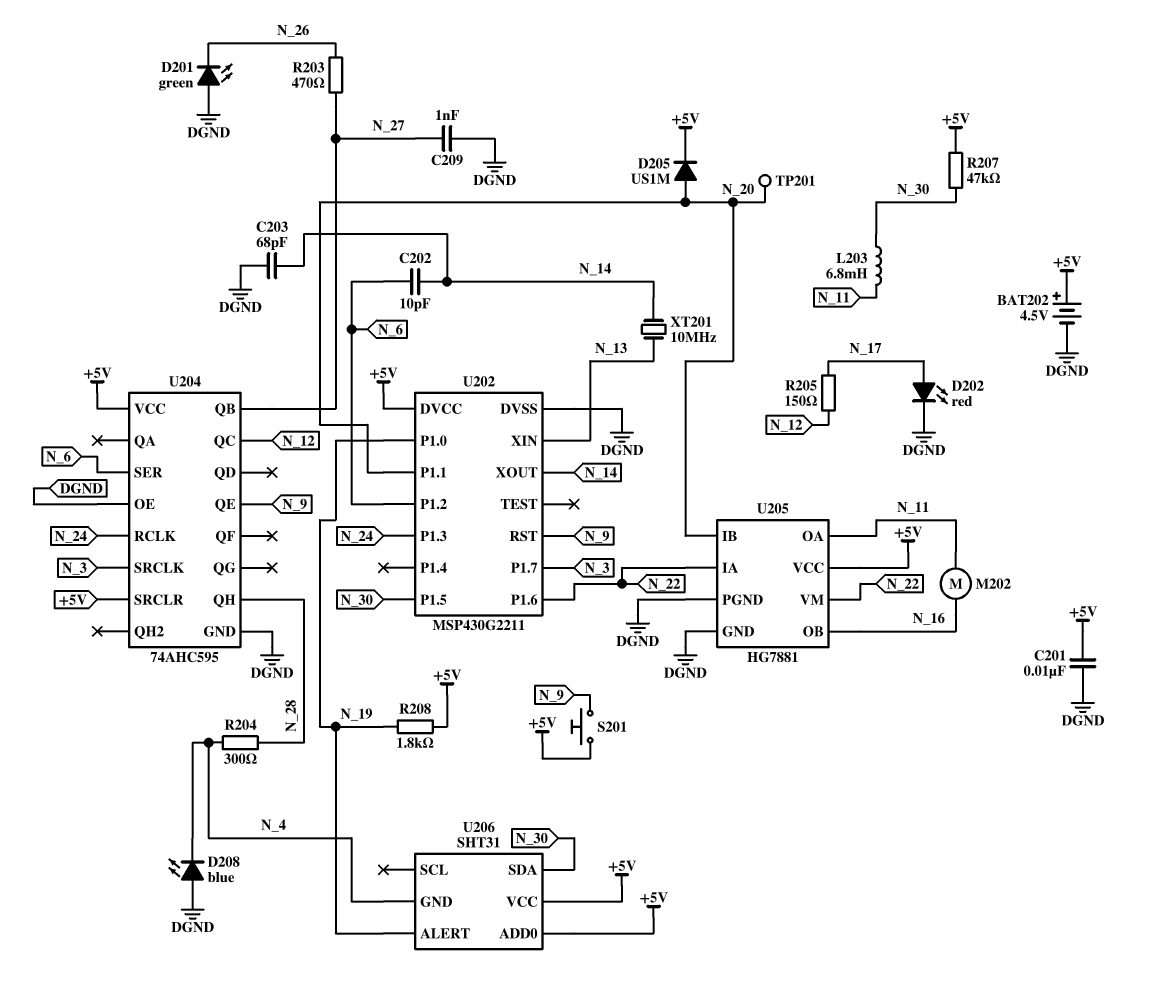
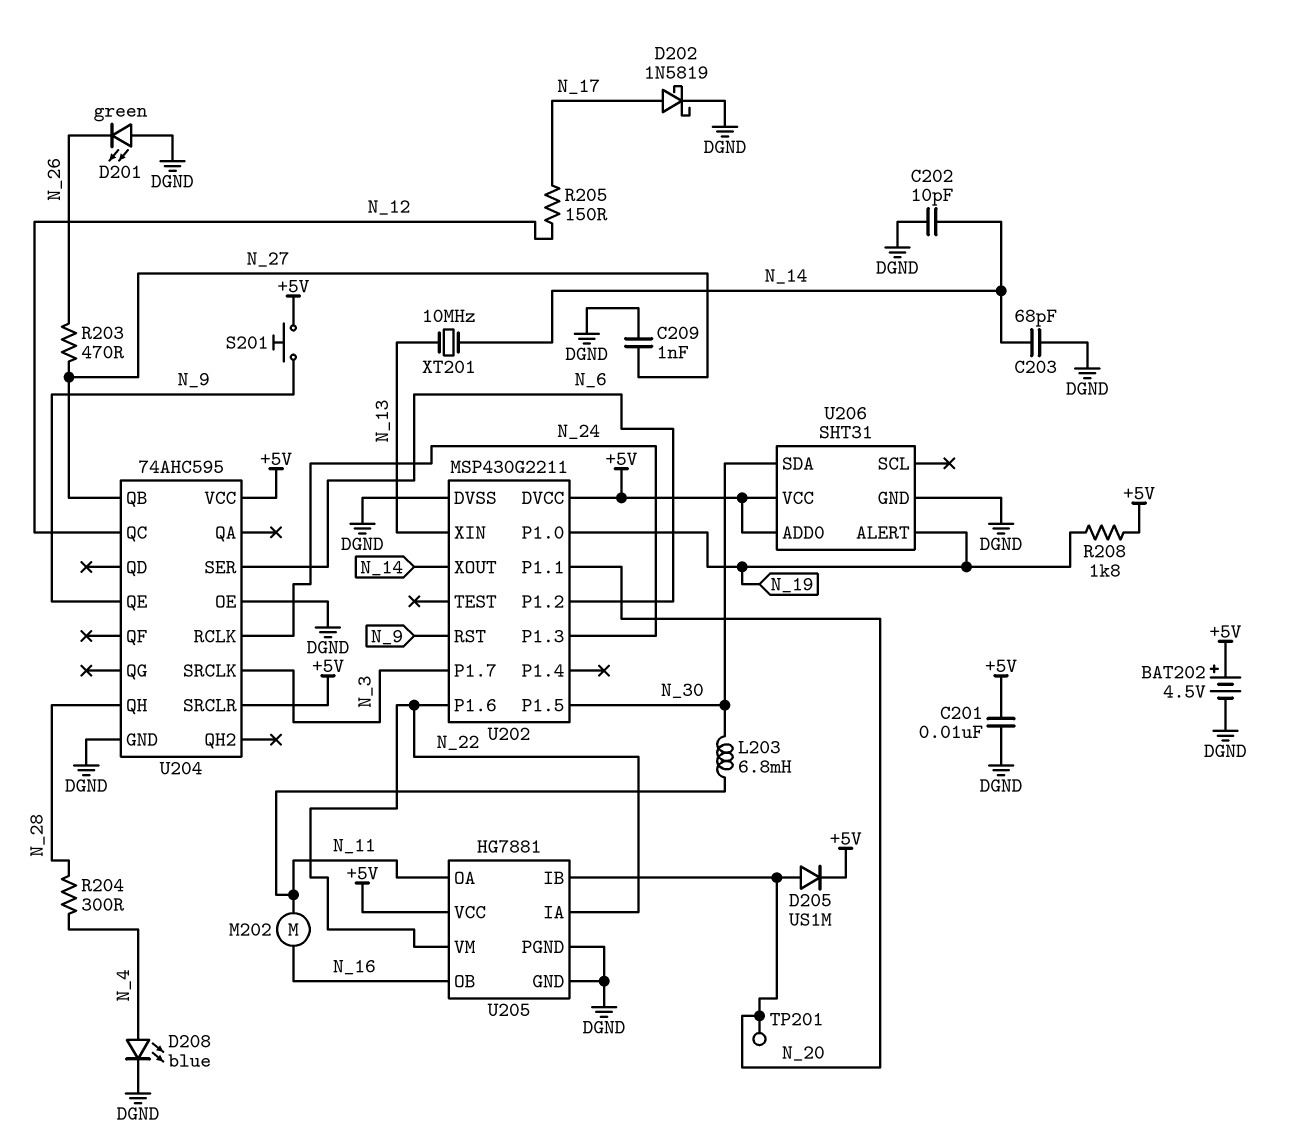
C202: 10pF (N_6, N_14) -> 10pF (DGND, N_14)
D202: LED red (A N_17, K DGND) -> schottky 1N5819 (A N_17, K DGND)
D208: LED blue (A DGND, K N_4) -> LED blue (A N_4, K DGND)
R207: 47k (+5V, N_30) -> none
U206 pin GND: N_4 -> DGND

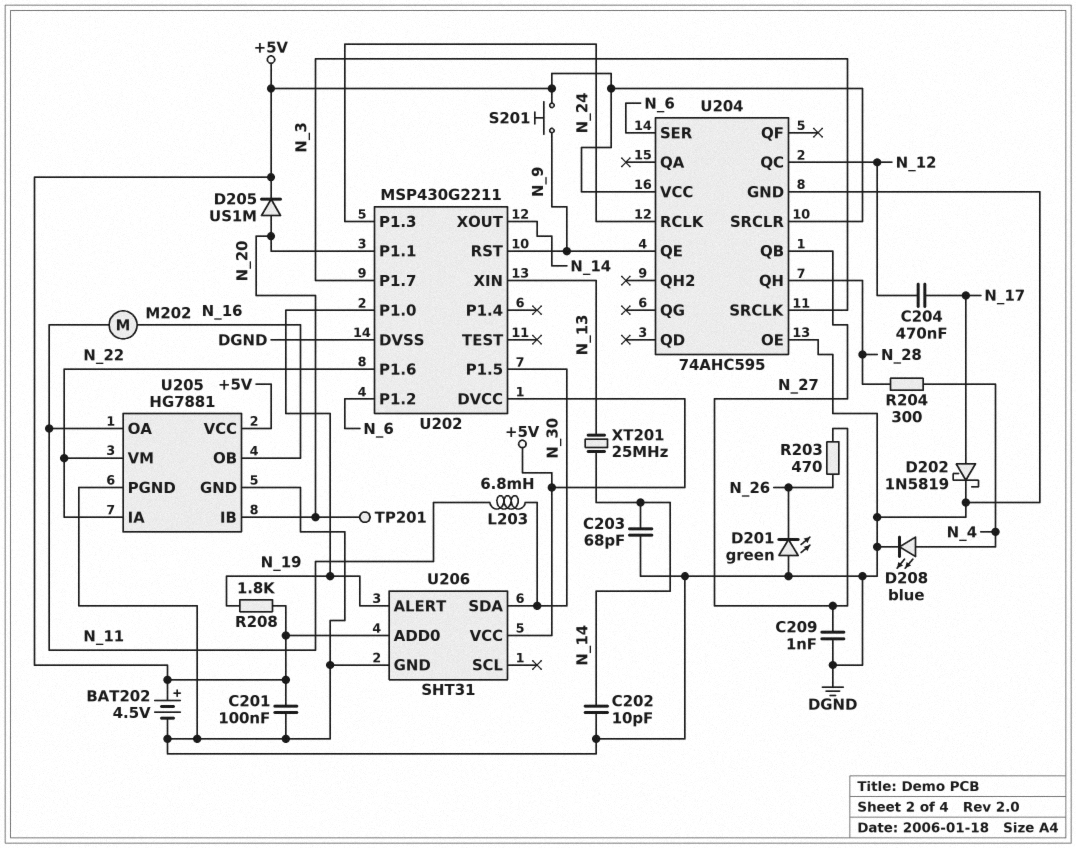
C201: 10nF (+5V, DGND) -> 100nF (+5V, DGND)
C204: none -> 470nF (N_12, N_17)
R205: 150 (N_12, N_17) -> none
XT201: 10MHz (N_13, N_14) -> 25MHz (N_13, N_14)

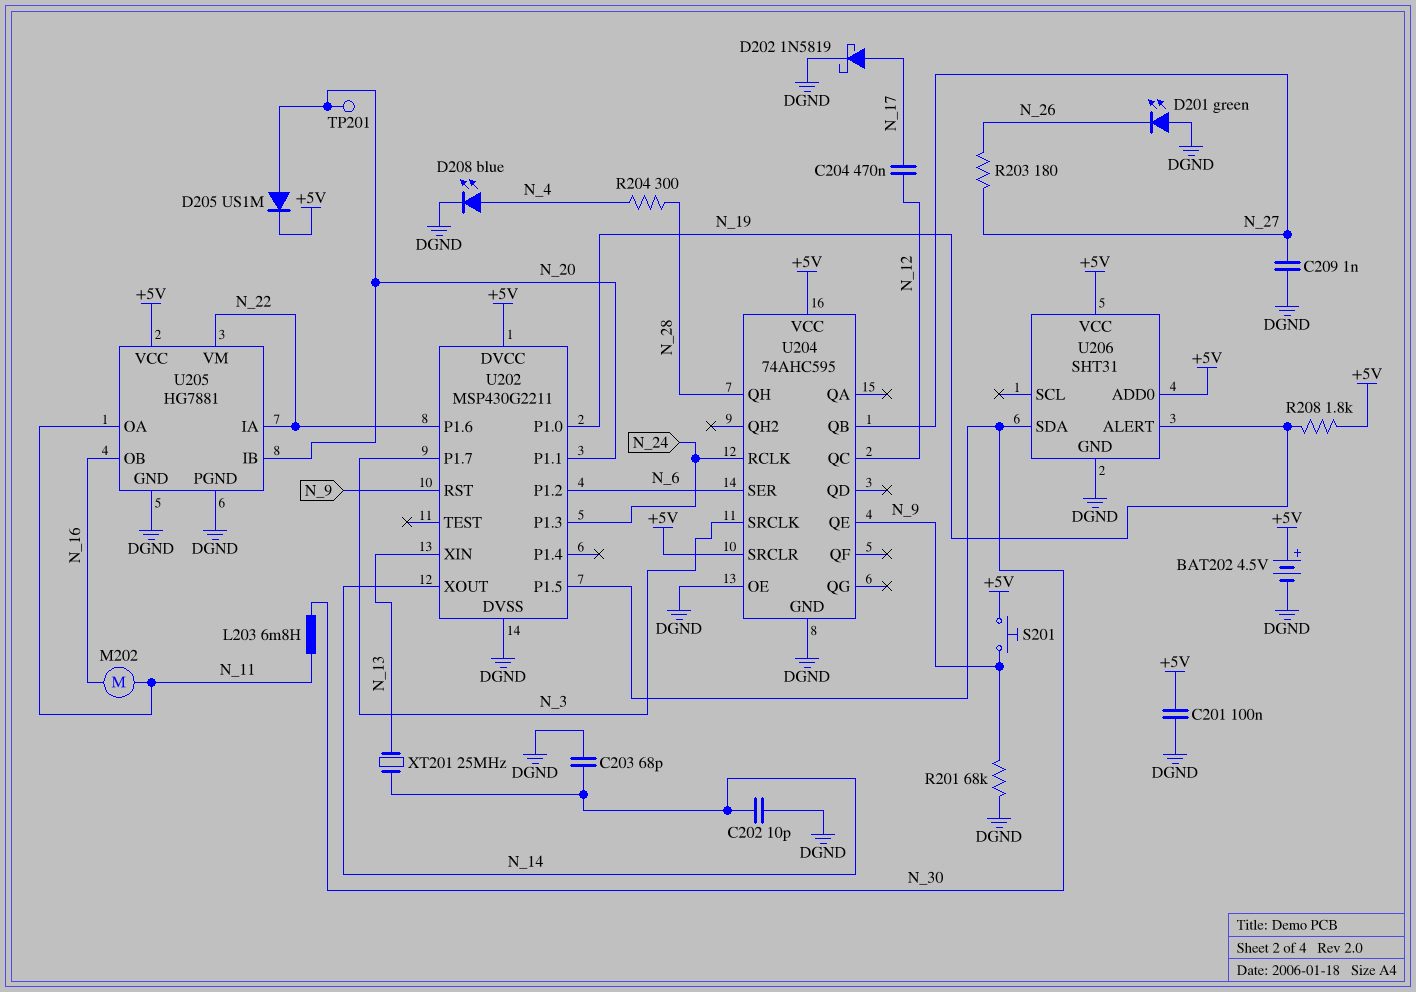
R201: none -> 68k (DGND, N_9)
R203: 470 (N_26, N_27) -> 180 (N_26, N_27)

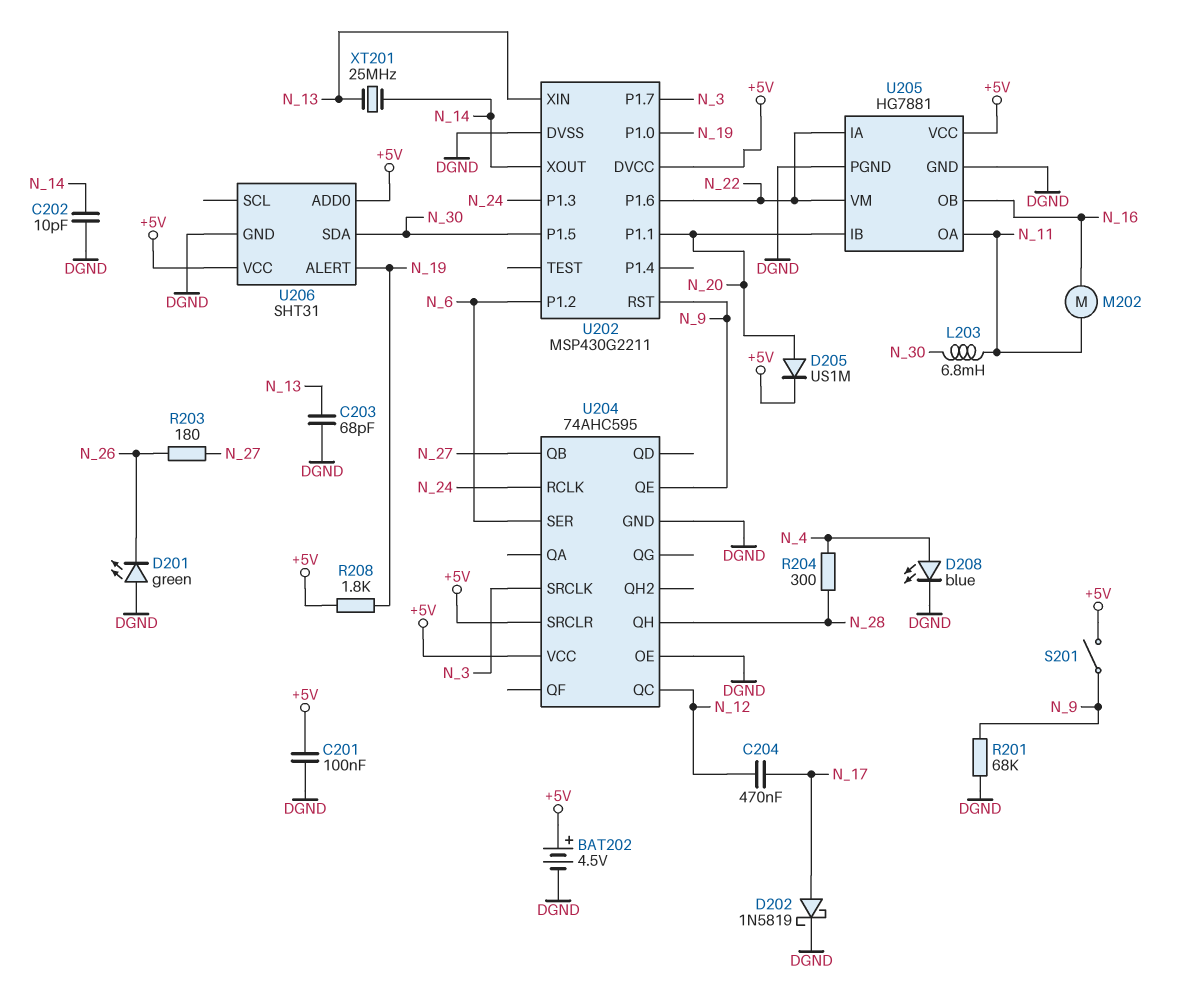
C203: 68pF (DGND, N_14) -> 68pF (DGND, N_13)
C209: 1nF (DGND, N_27) -> none
S201: button (+5V, N_9) -> switch (+5V, N_9)
TP201: test point (N_20) -> none

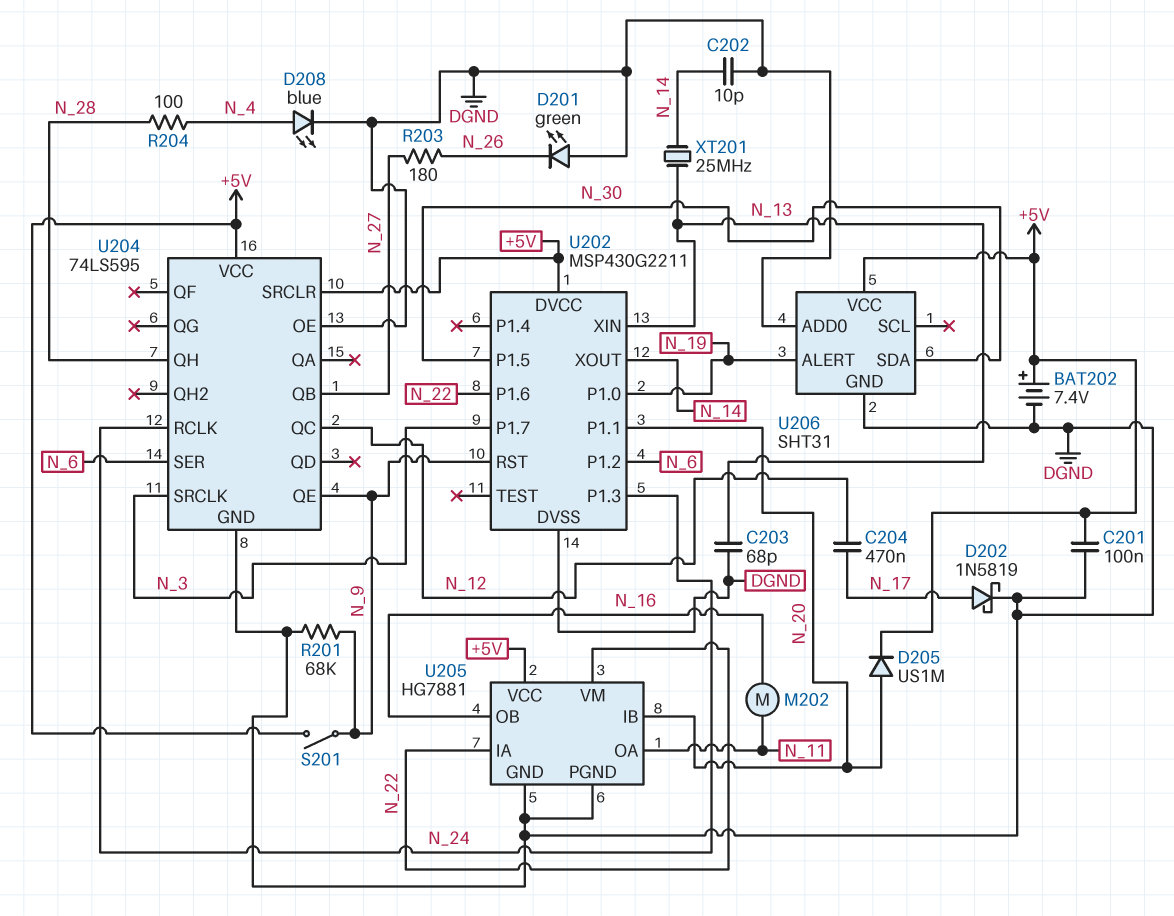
BAT202: 4.5V (plus +5V, minus DGND) -> 7.4V (plus +5V, minus DGND)
L203: 6.8mH (N_11, N_30) -> none
R204: 300 (N_4, N_28) -> 100 (N_4, N_28)
R208: 1.8k (+5V, N_19) -> none
U204: 74AHC595 -> 74LS595
U206 pin ADD0: +5V -> DGND

